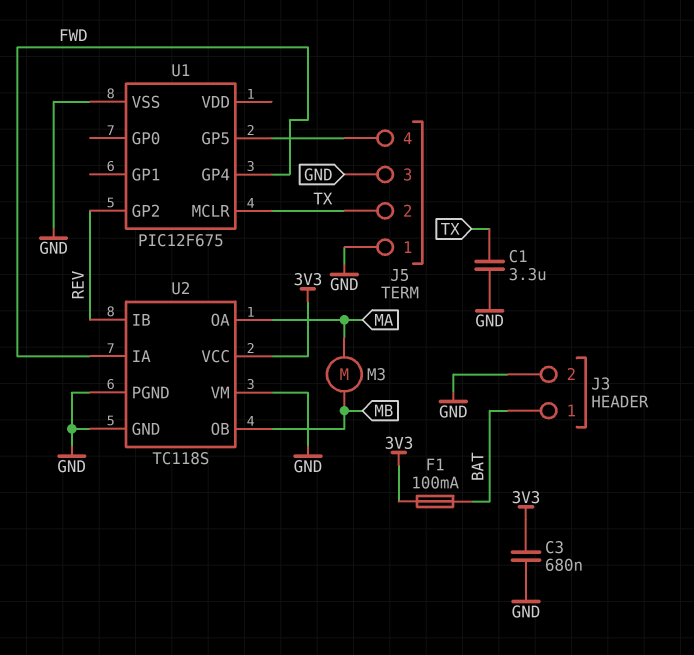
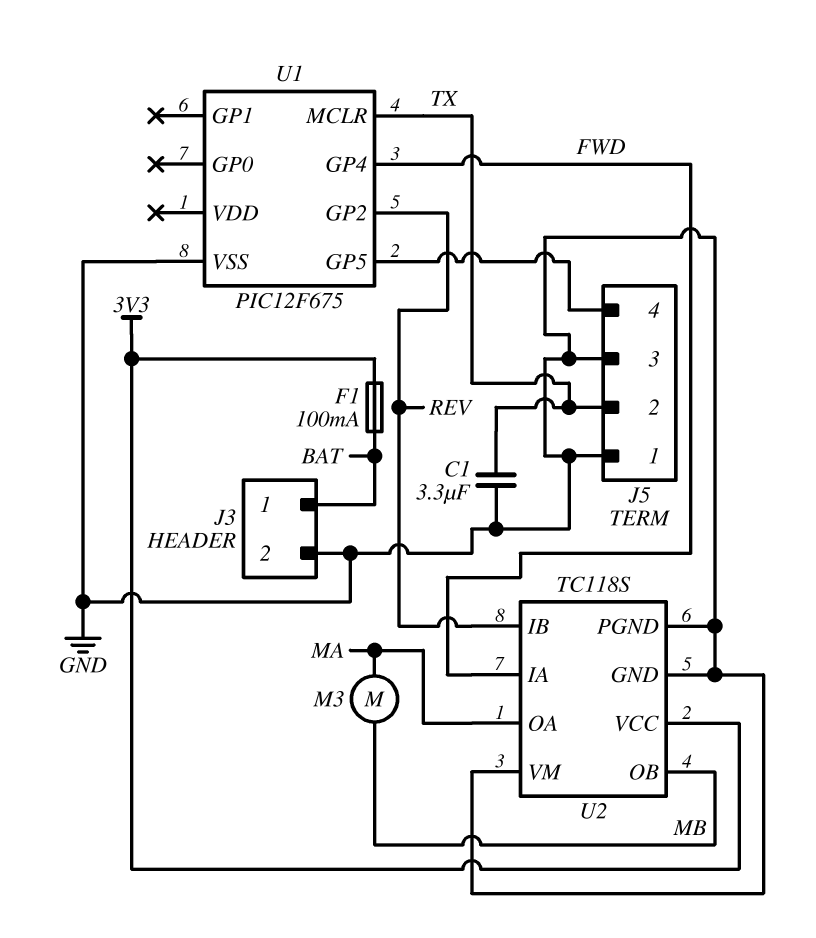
C3: 680nF (3V3, GND) -> none

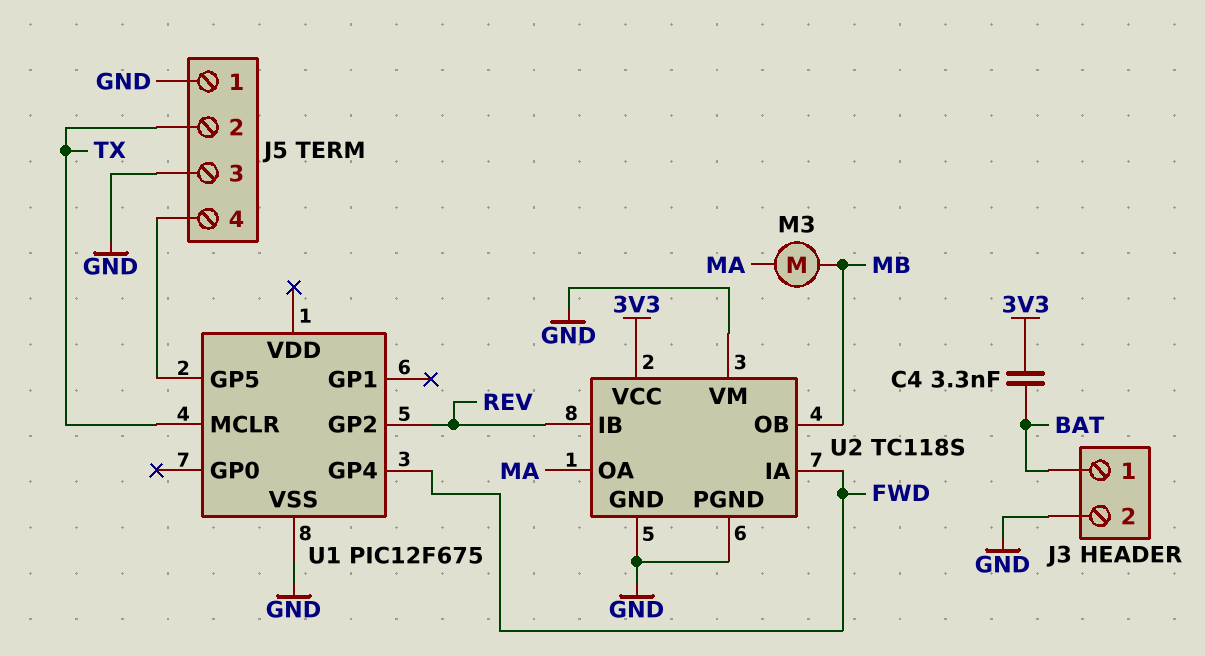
C1: 3.3uF (GND, TX) -> none
C4: none -> 3.3nF (3V3, BAT)
F1: 100mA (3V3, BAT) -> none

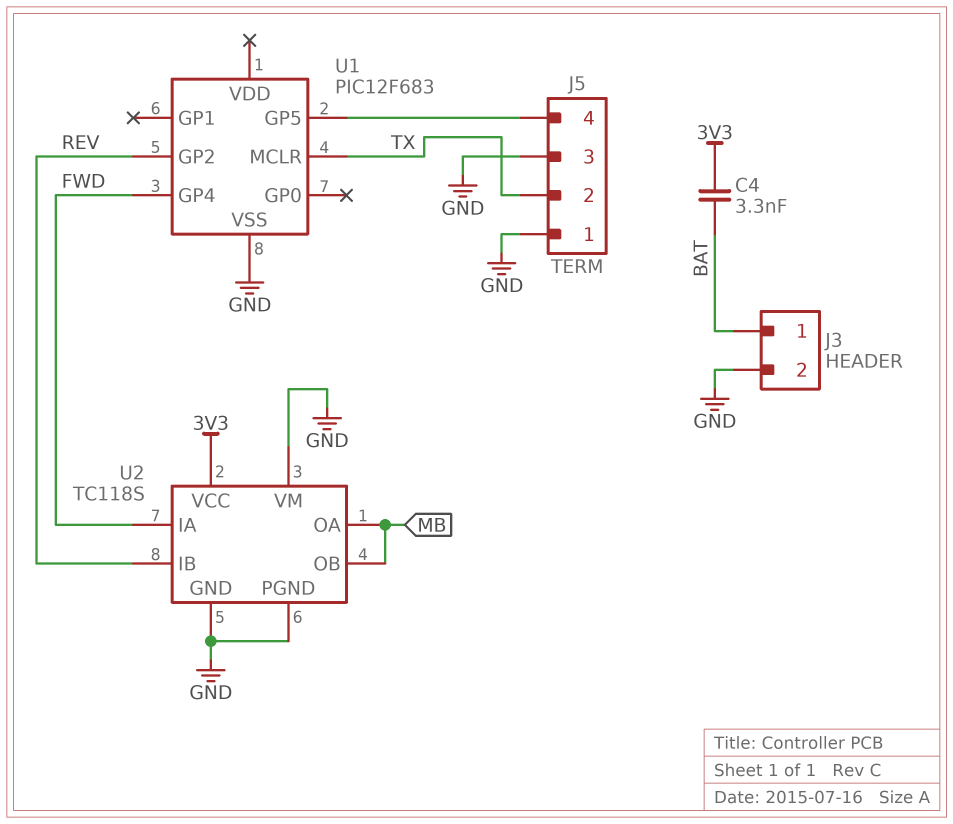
M3: motor (MA, MB) -> none
U1: PIC12F675 -> PIC12F683
U2 pin OA: MA -> MB

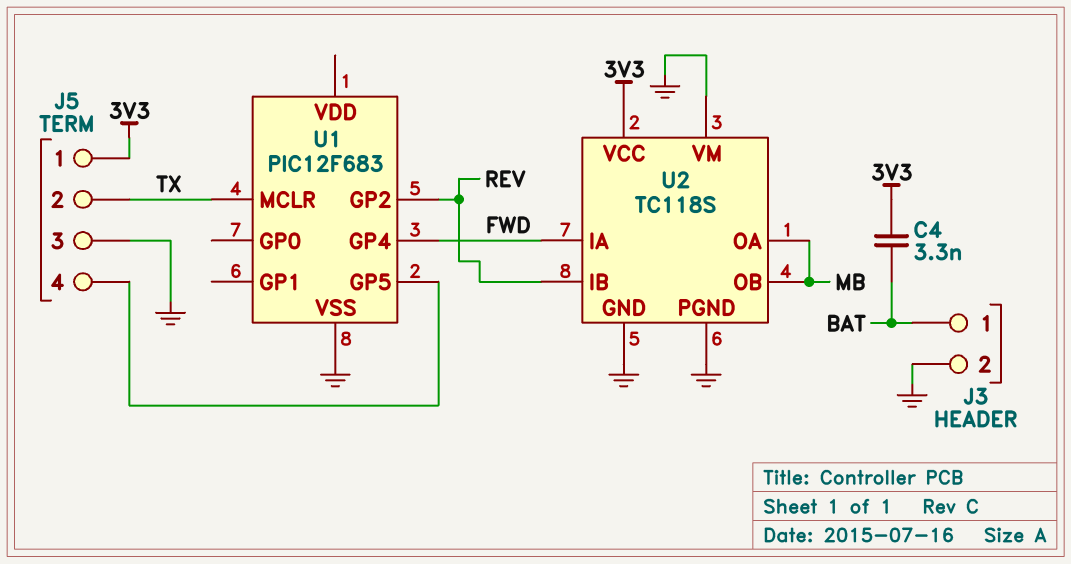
J5 pin 1: GND -> 3V3

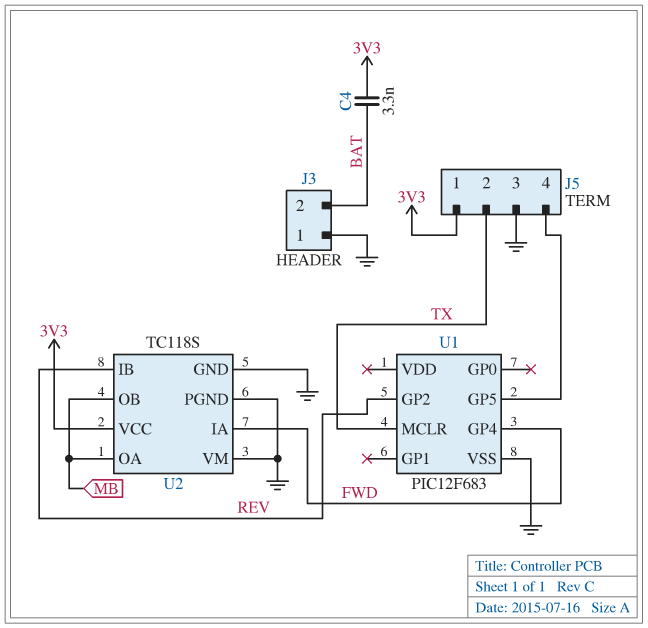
J3 pin 1: BAT -> GND
J3 pin 2: GND -> BAT

